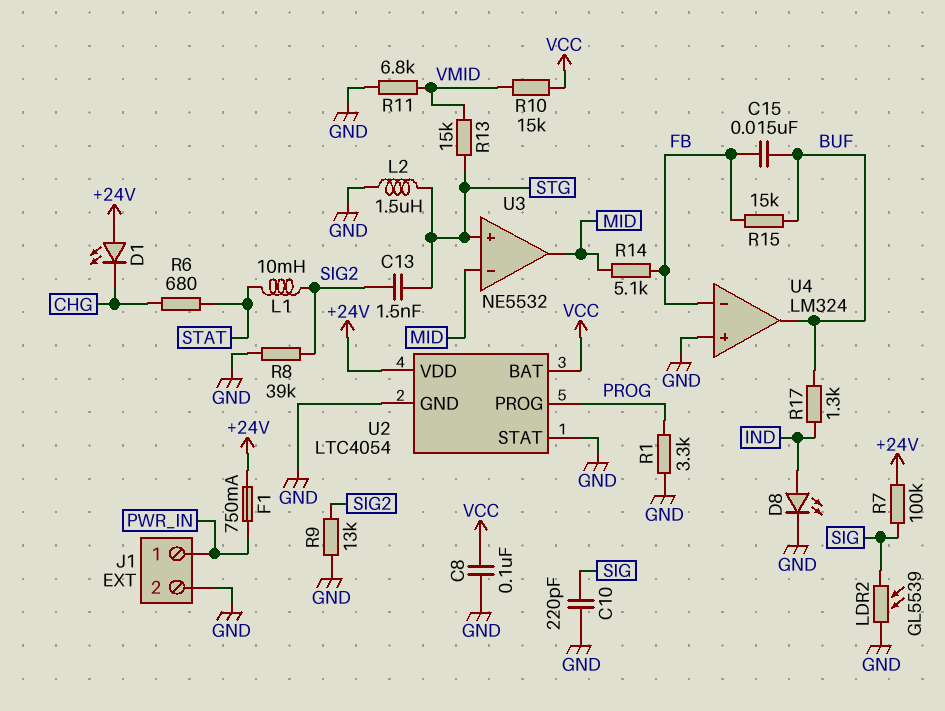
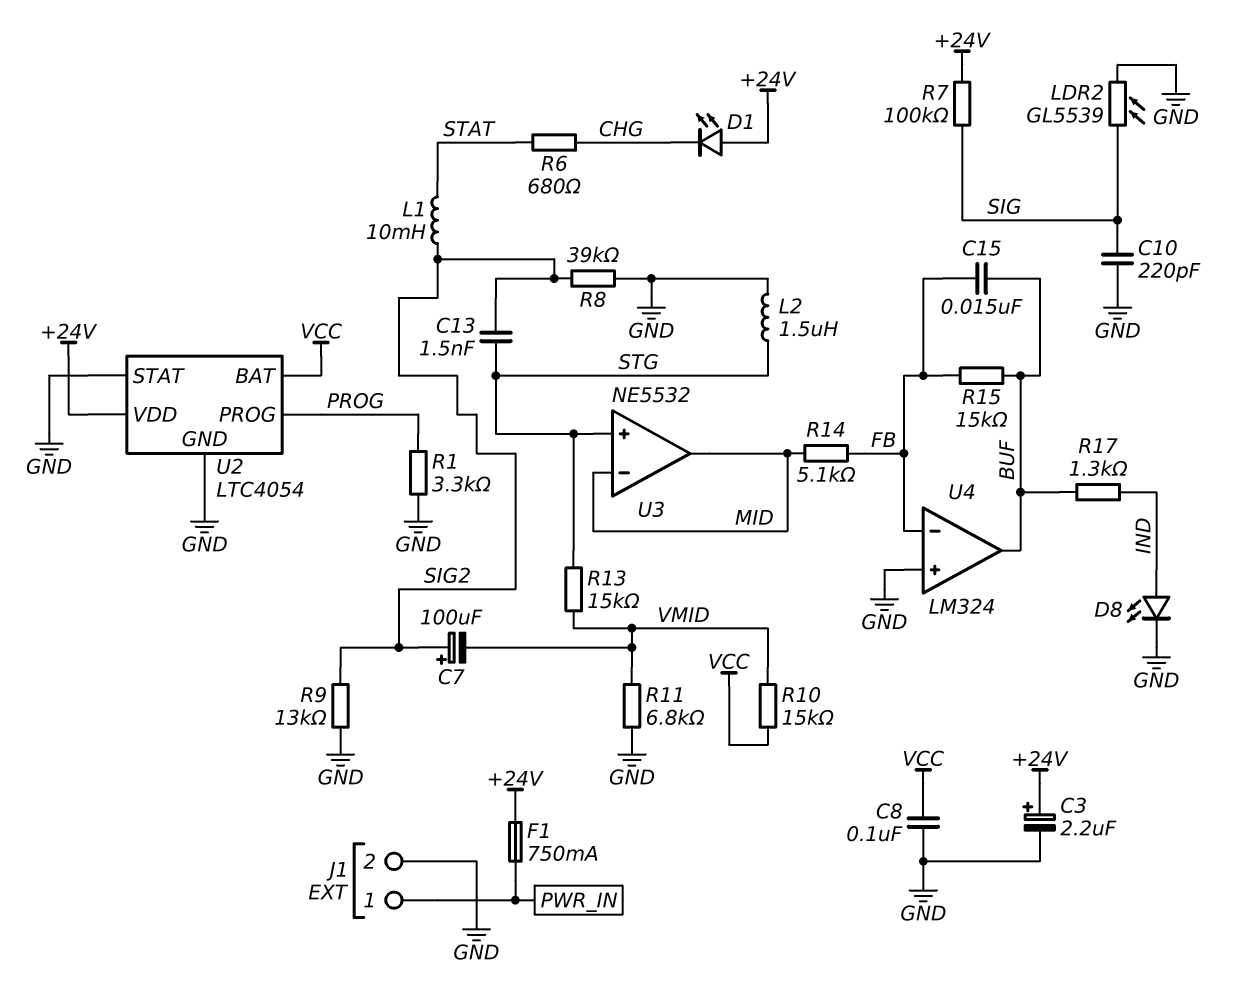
C3: none -> 2.2uF (plus +24V, minus GND)
C7: none -> 100uF (plus SIG2, minus VMID)

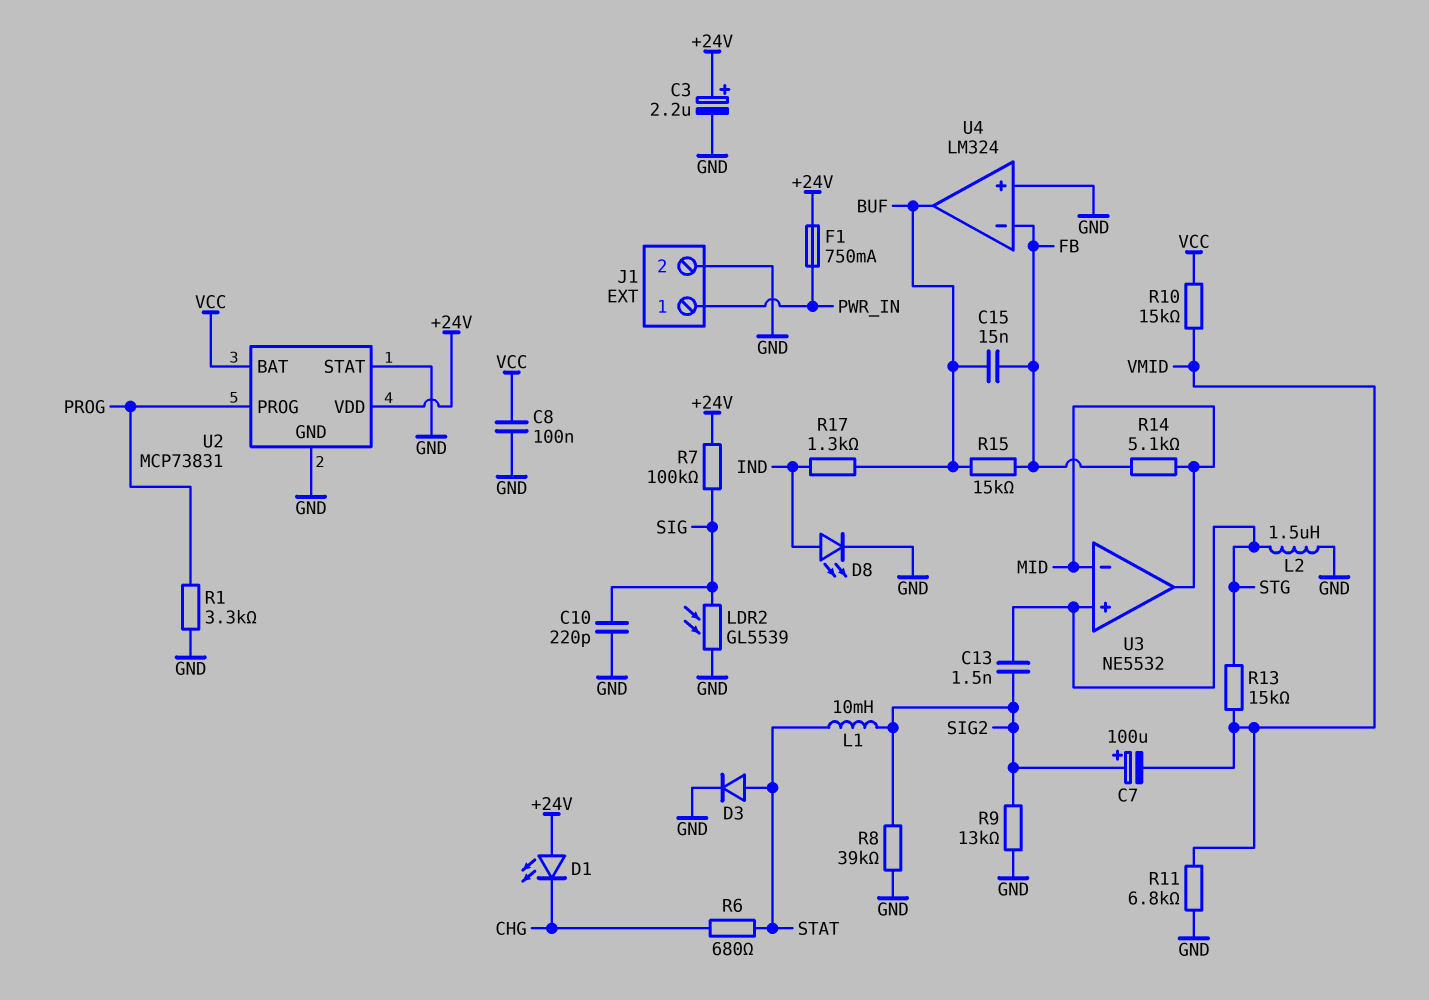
D3: none -> diode (A STAT, K GND)
U2: LTC4054 -> MCP73831

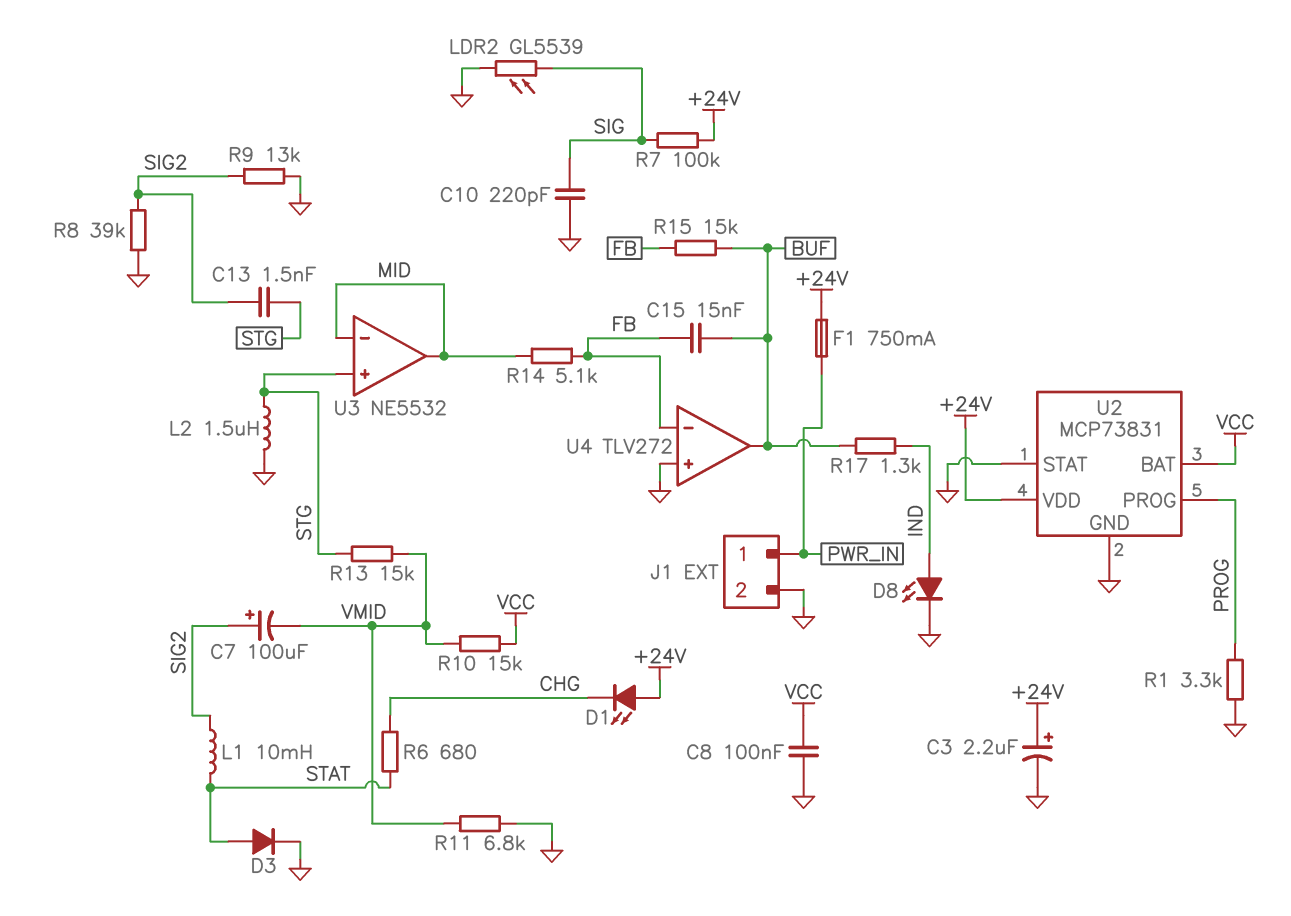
U4: LM324 -> TLV272

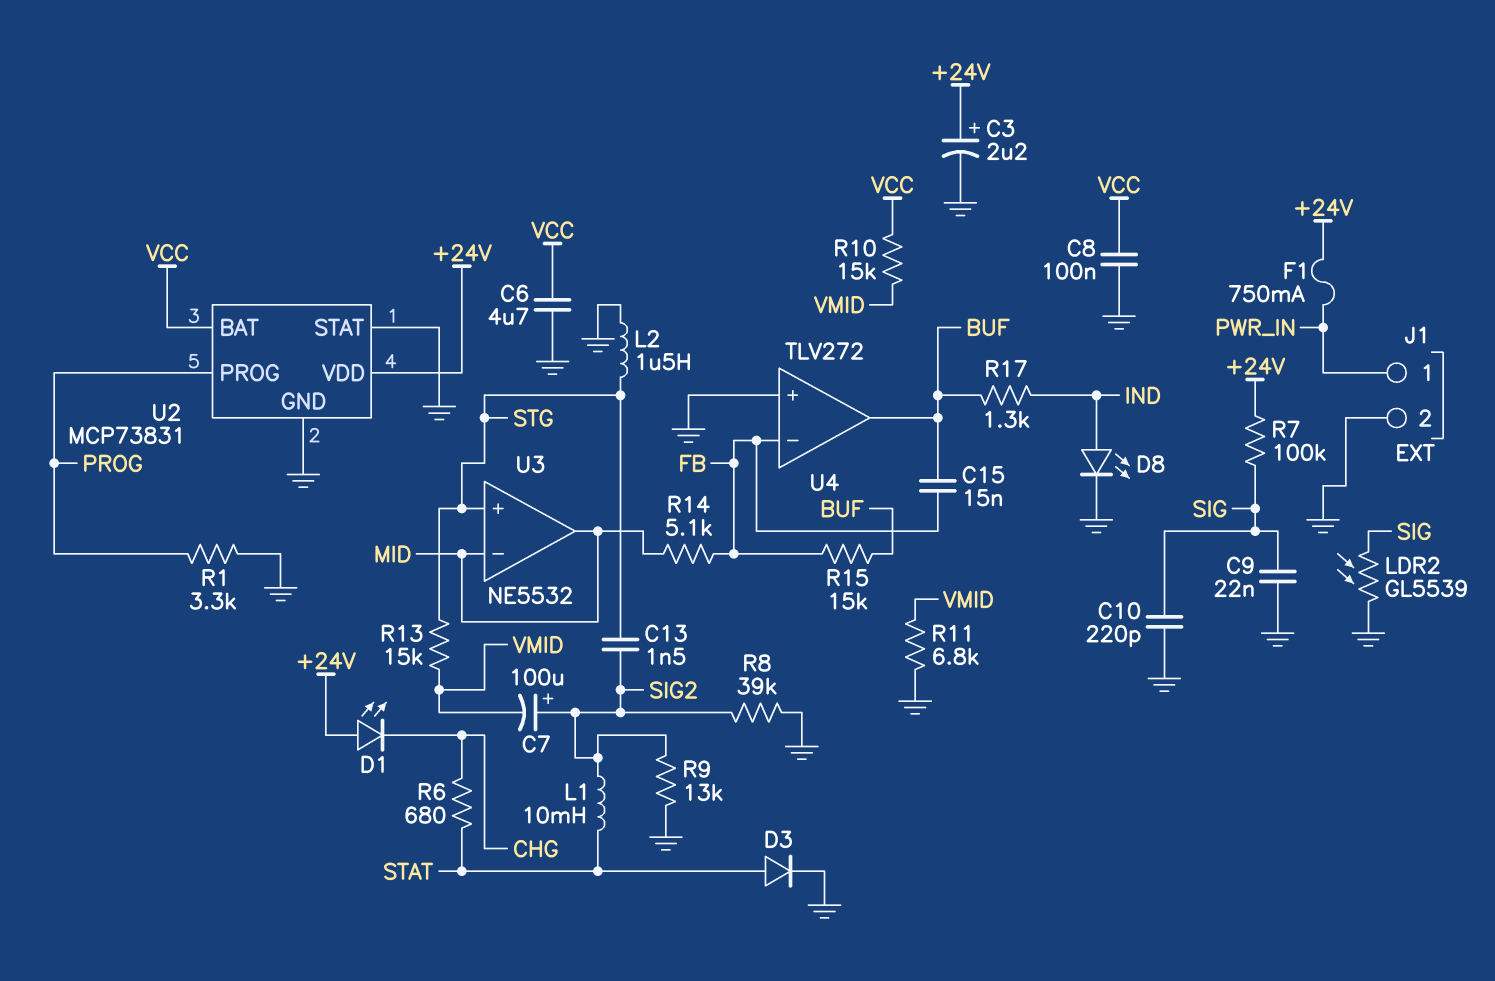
C6: none -> 4.7uF (GND, VCC)
C9: none -> 22nF (GND, SIG)

